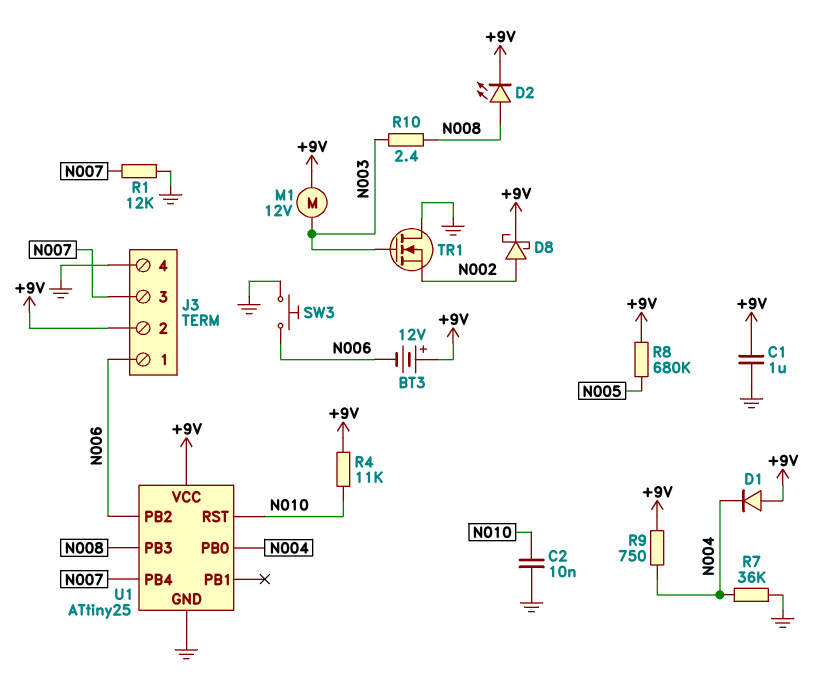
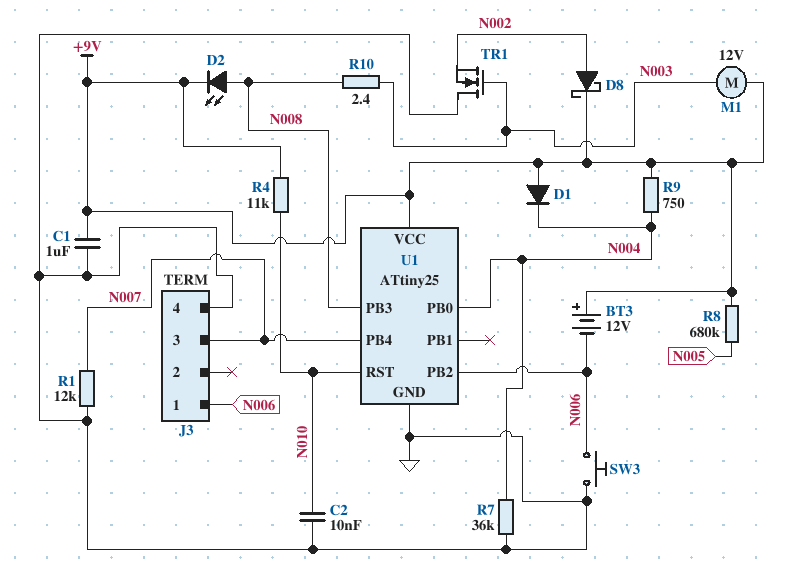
J3 pin 2: +9V -> none

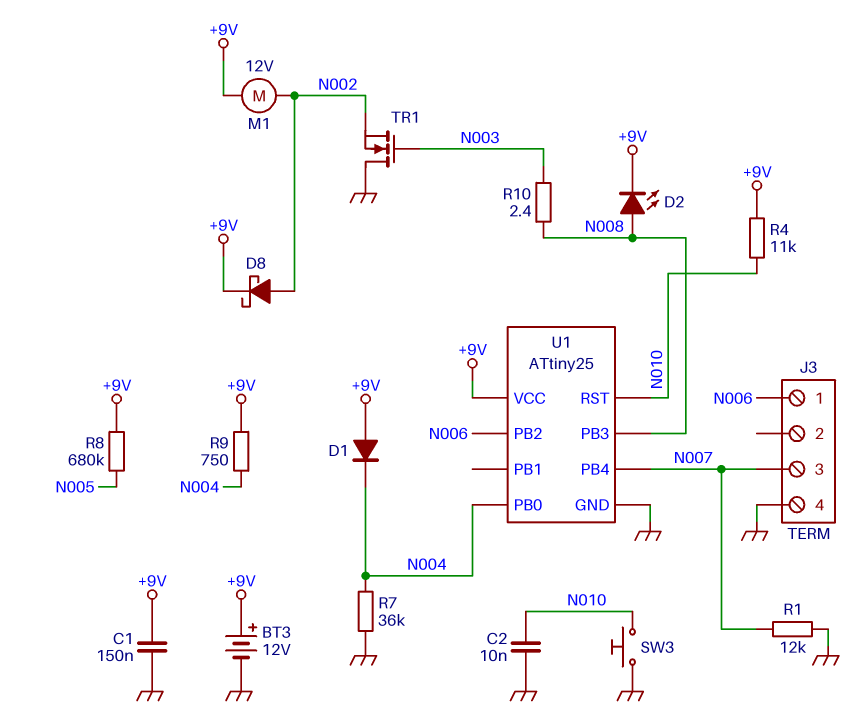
BT3: 12V (plus +9V, minus N006) -> 12V (plus +9V, minus GND)
C1: 1uF (+9V, GND) -> 150nF (+9V, GND)
M1: motor 12V (+9V, N003) -> motor 12V (+9V, N002)
SW3: button (GND, N006) -> button (GND, N010)

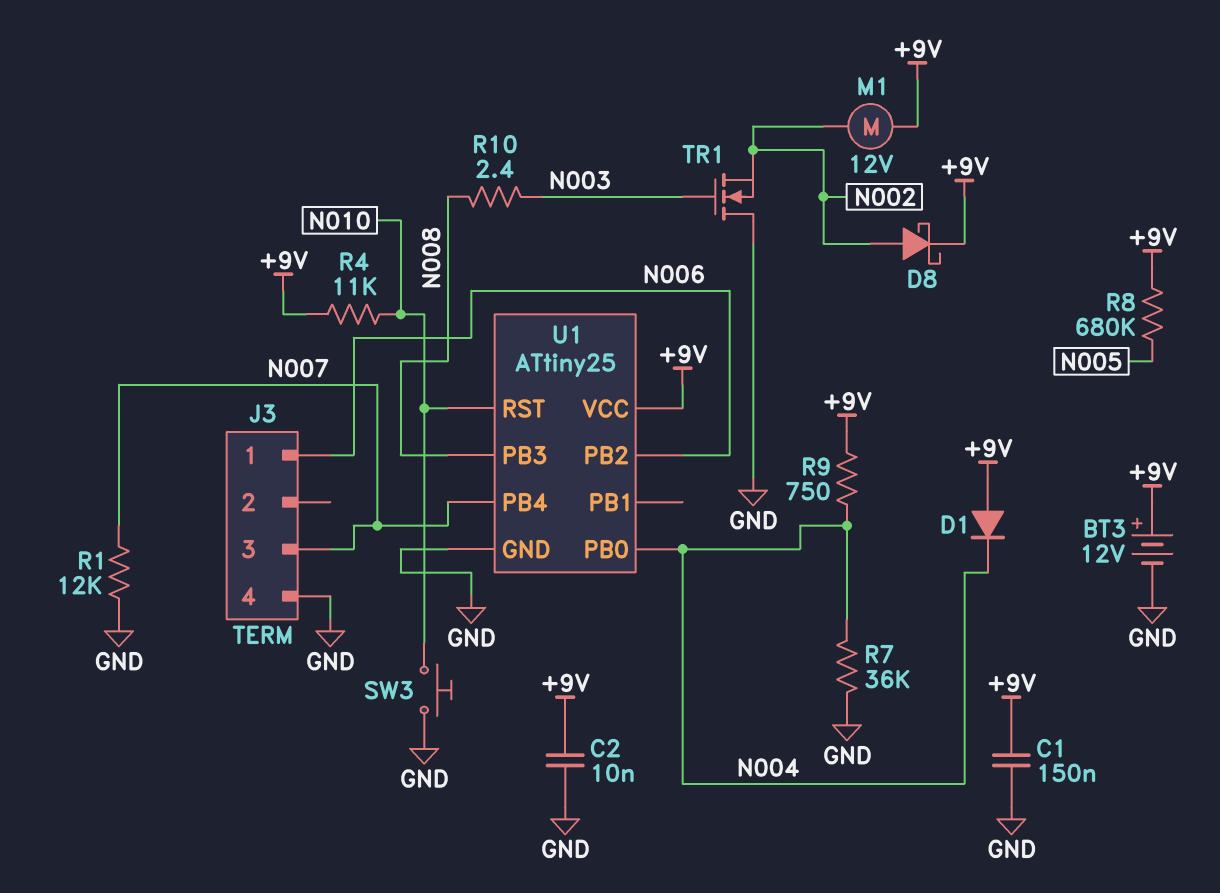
C2: 10nF (GND, N010) -> 10nF (+9V, GND)
D2: LED (A N008, K +9V) -> none

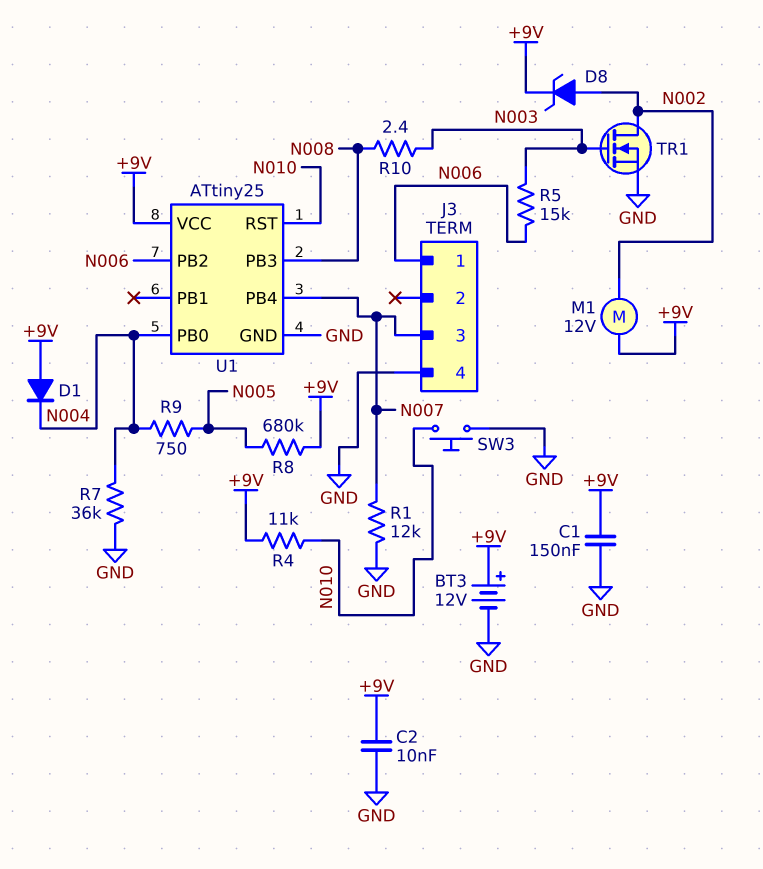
D8: schottky (A N002, K +9V) -> zener (A N002, K +9V)
R5: none -> 15k (N003, N006)
R9: 750 (+9V, N004) -> 750 (N004, N005)
TR1: NMOS (G N003, D GND, S N002) -> NMOS (G N003, D N002, S GND)

